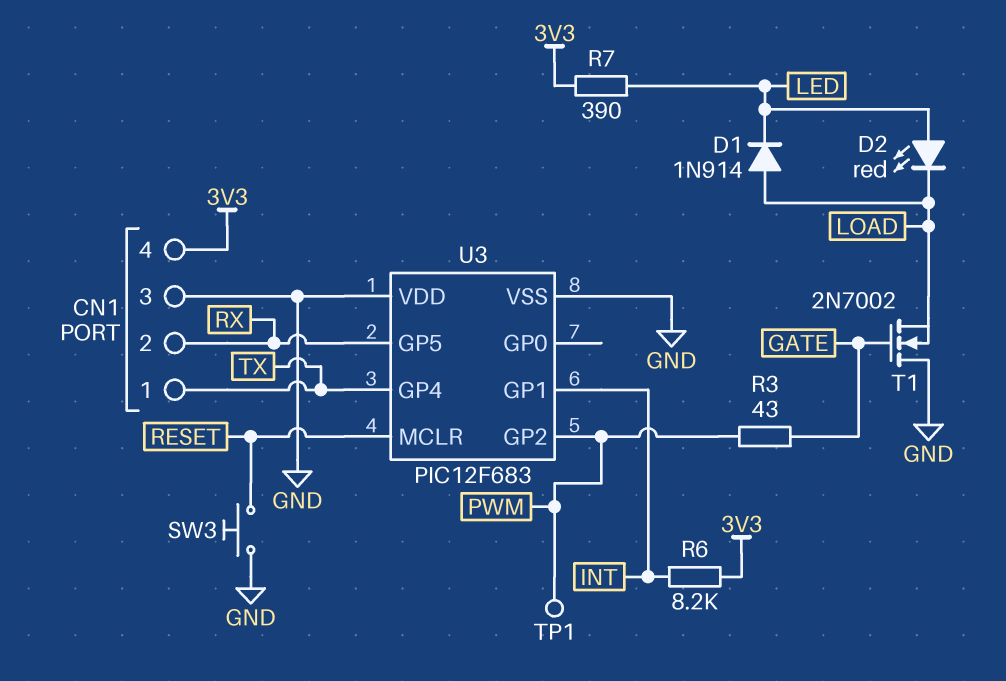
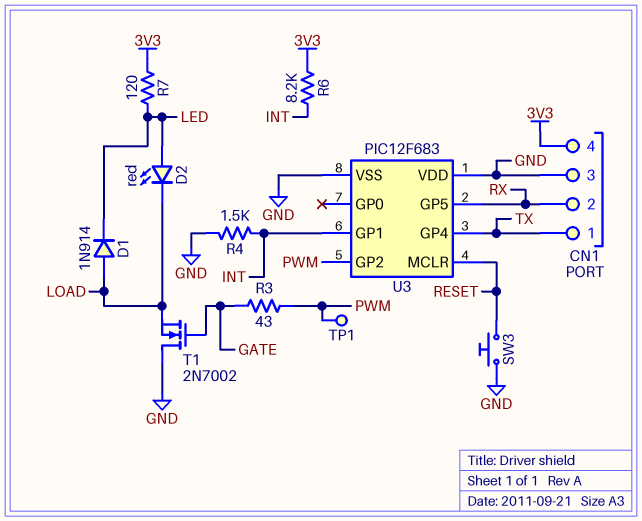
R4: none -> 1.5k (GND, INT)
R7: 390 (3V3, LED) -> 120 (3V3, LED)

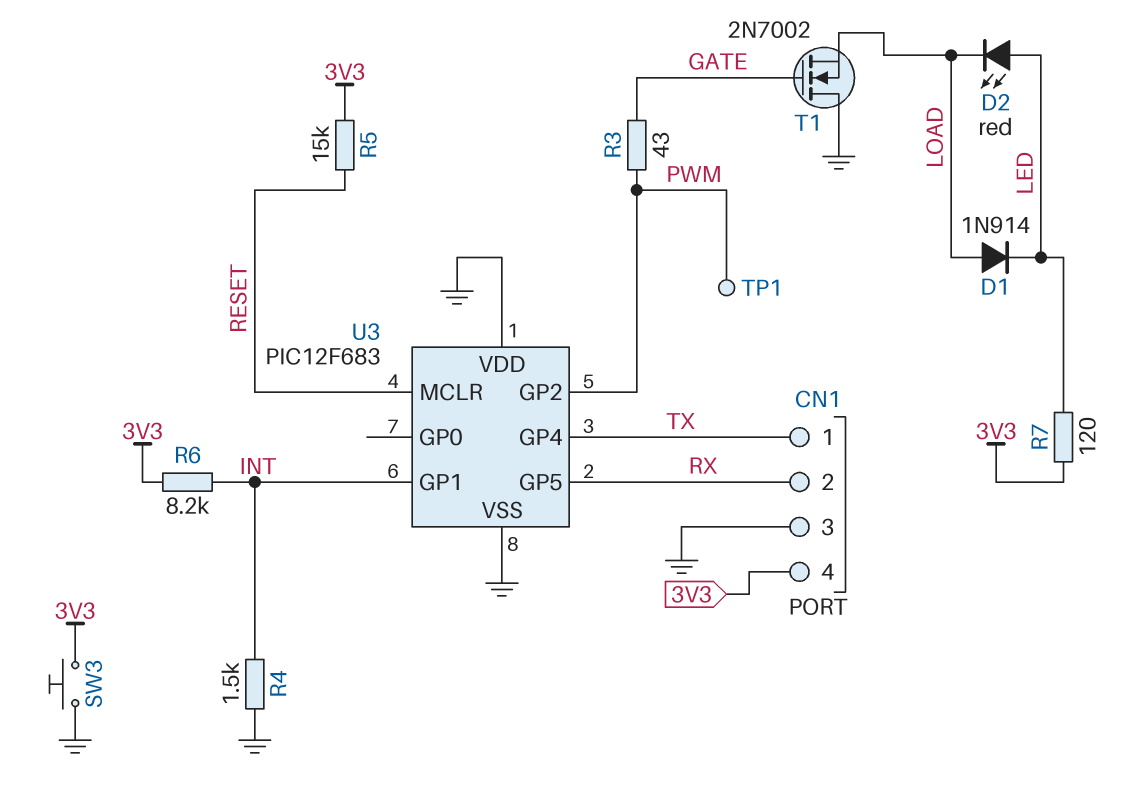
R5: none -> 15k (3V3, RESET)
SW3: button (GND, RESET) -> button (3V3, GND)

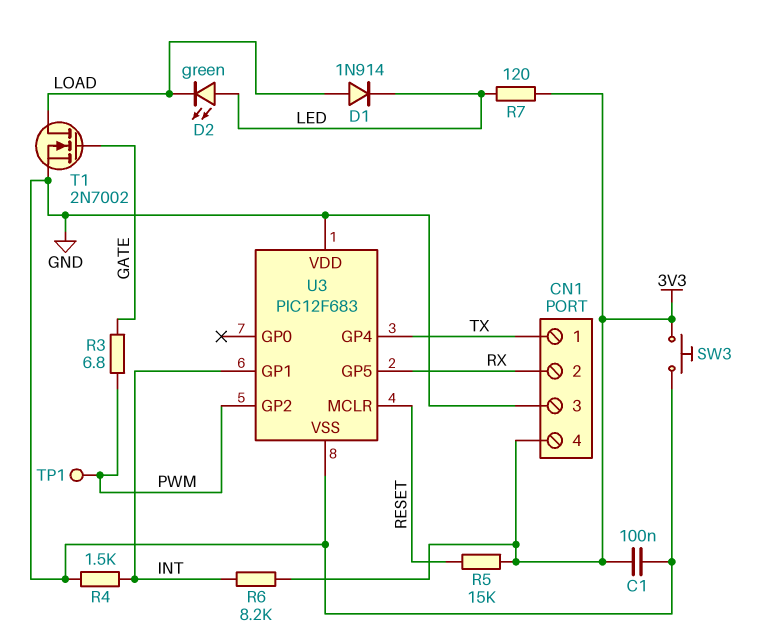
C1: none -> 100nF (3V3, GND)
D2: LED red (A LED, K LOAD) -> LED green (A LED, K LOAD)
R3: 43 (GATE, PWM) -> 6.8 (GATE, PWM)
T1: NMOS 2N7002 (G GATE, D GND, S LOAD) -> NMOS 2N7002 (G GATE, D LOAD, S GND)

